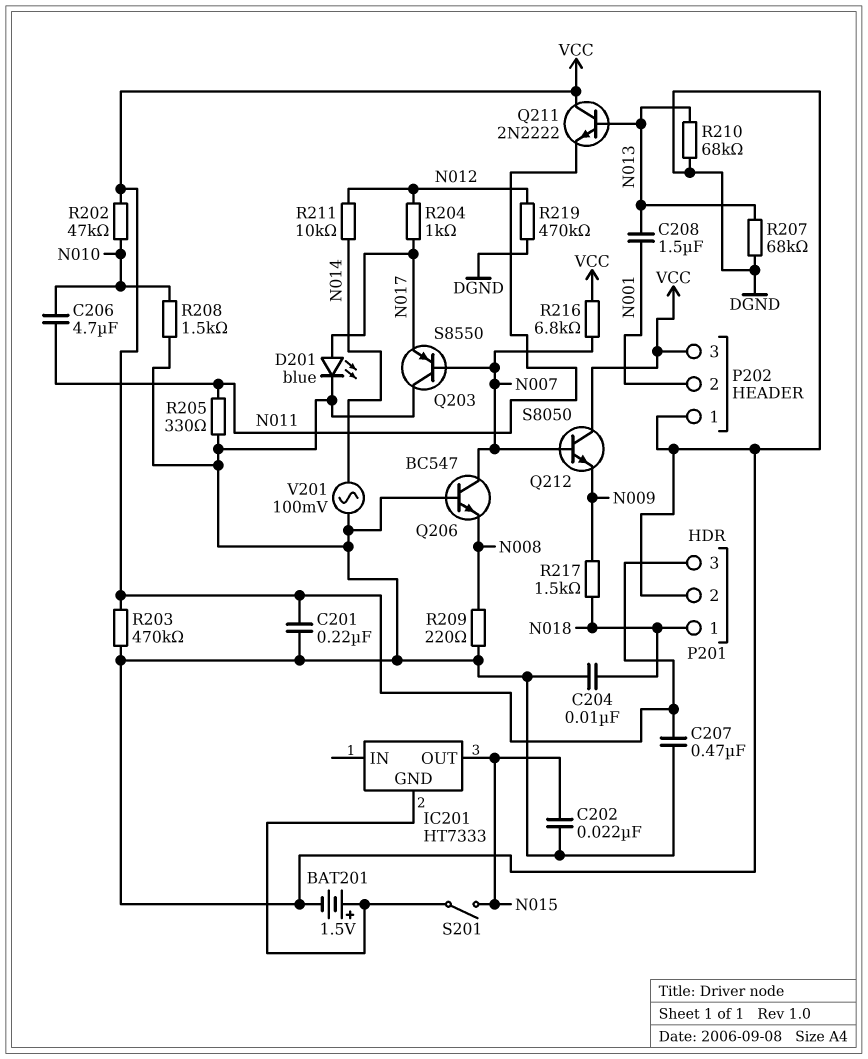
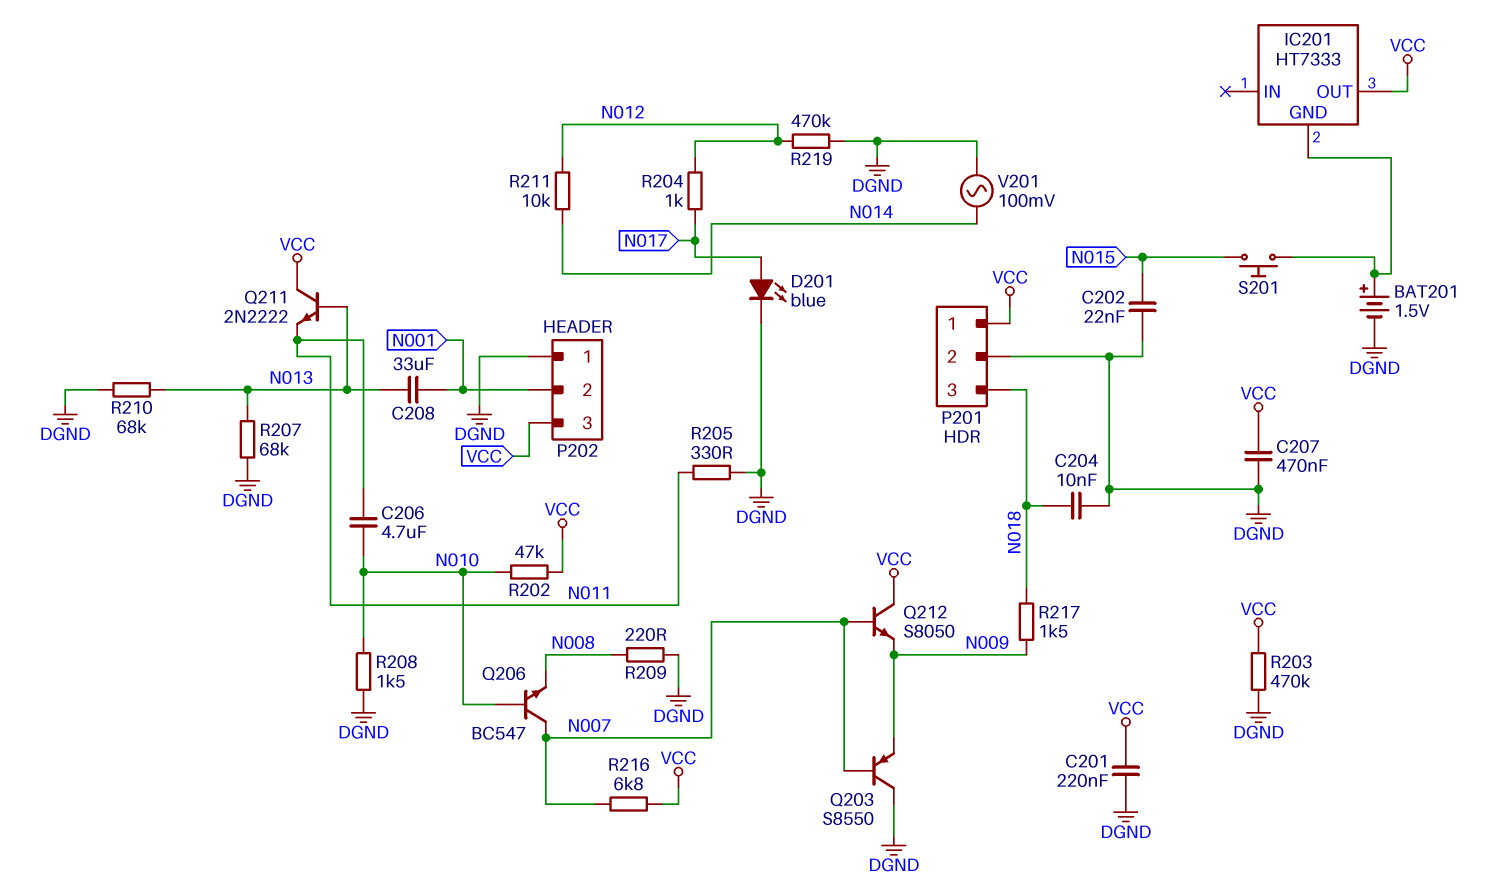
C208: 1.5uF (N001, N013) -> 33uF (N001, N013)
IC201 pin OUT: N015 -> VCC
P201 pin 1: N018 -> VCC
P201 pin 3: VCC -> N018
Q203: PNP S8550 (B N007, C DGND, E N017) -> PNP S8550 (B N007, C DGND, E N009)
Q206: NPN BC547 (B DGND, C N007, E N008) -> NPN BC547 (B N010, C N007, E N008)
S201: switch (IC201/GND, N015) -> button (IC201/GND, N015)

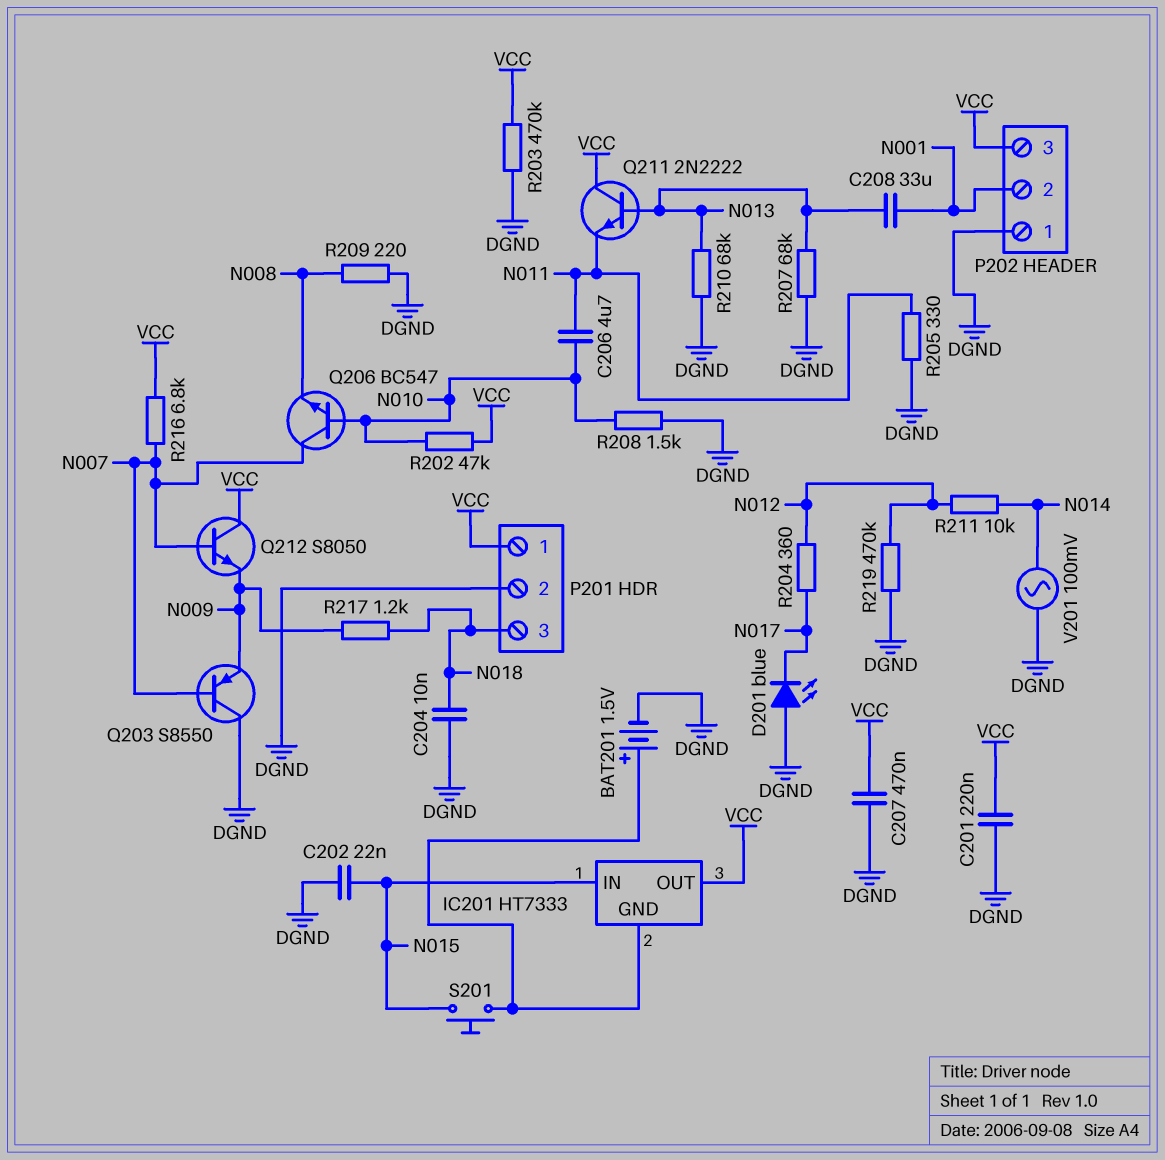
D201: LED blue (A N017, K DGND) -> LED blue (A DGND, K N017)
IC201 pin IN: none -> N015
R204: 1k (N012, N017) -> 360 (N012, N017)
R217: 1.5k (N009, N018) -> 1.2k (N009, N018)

